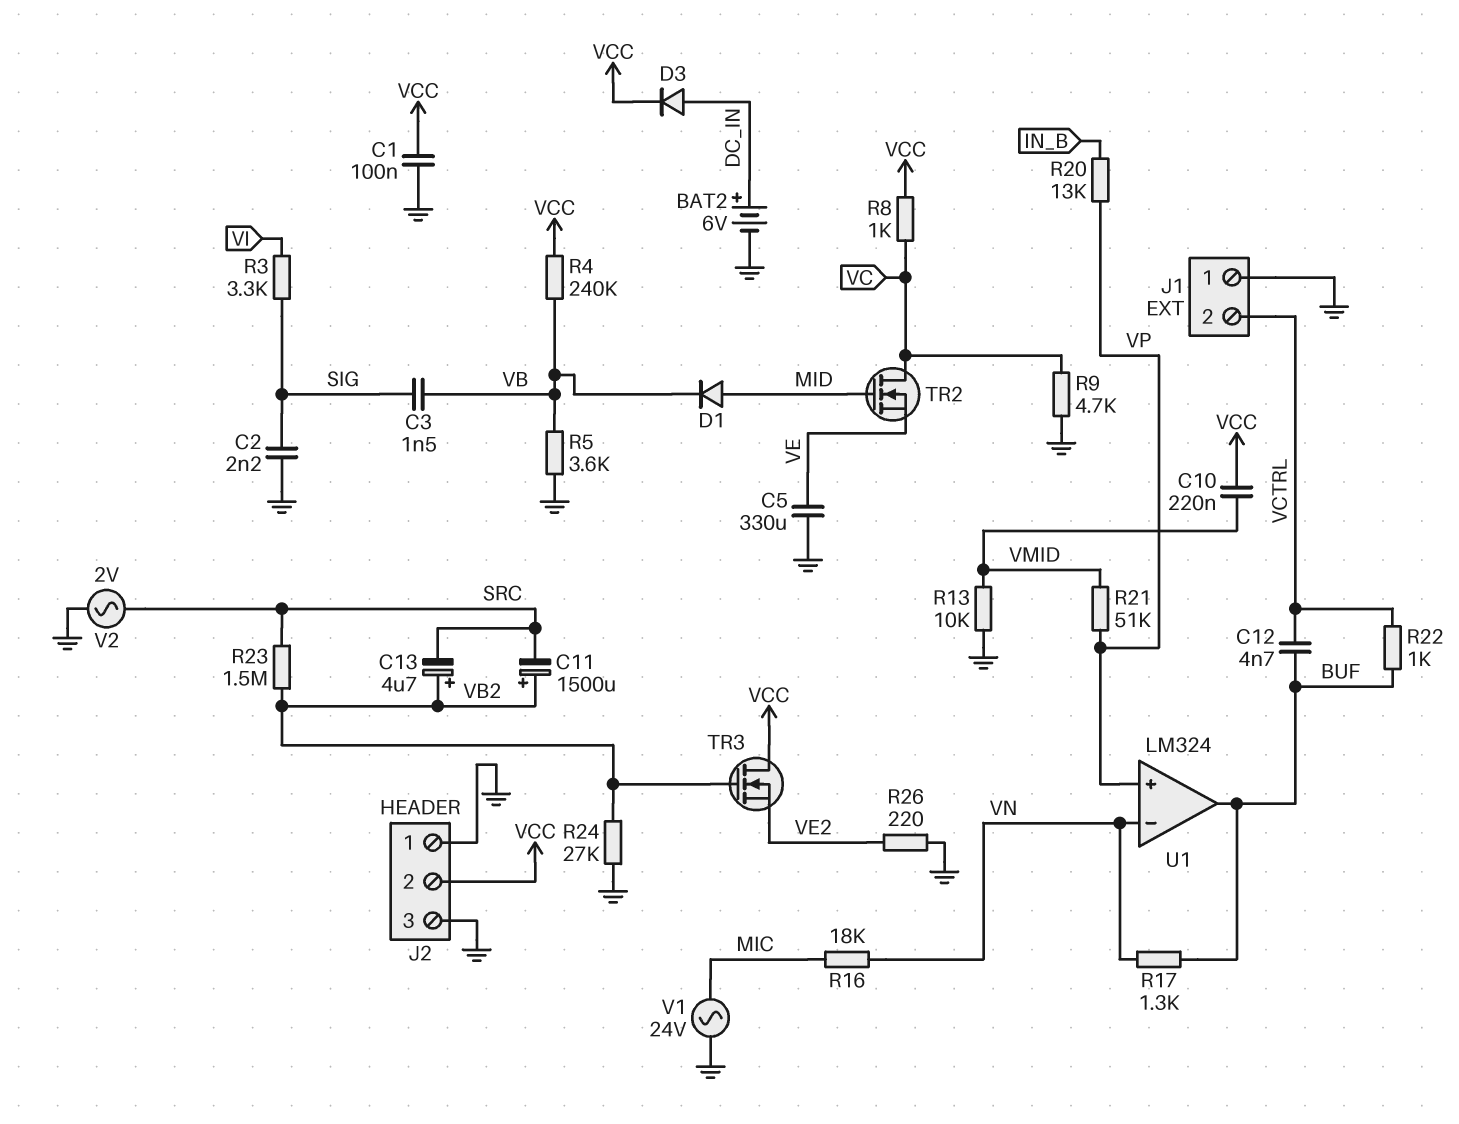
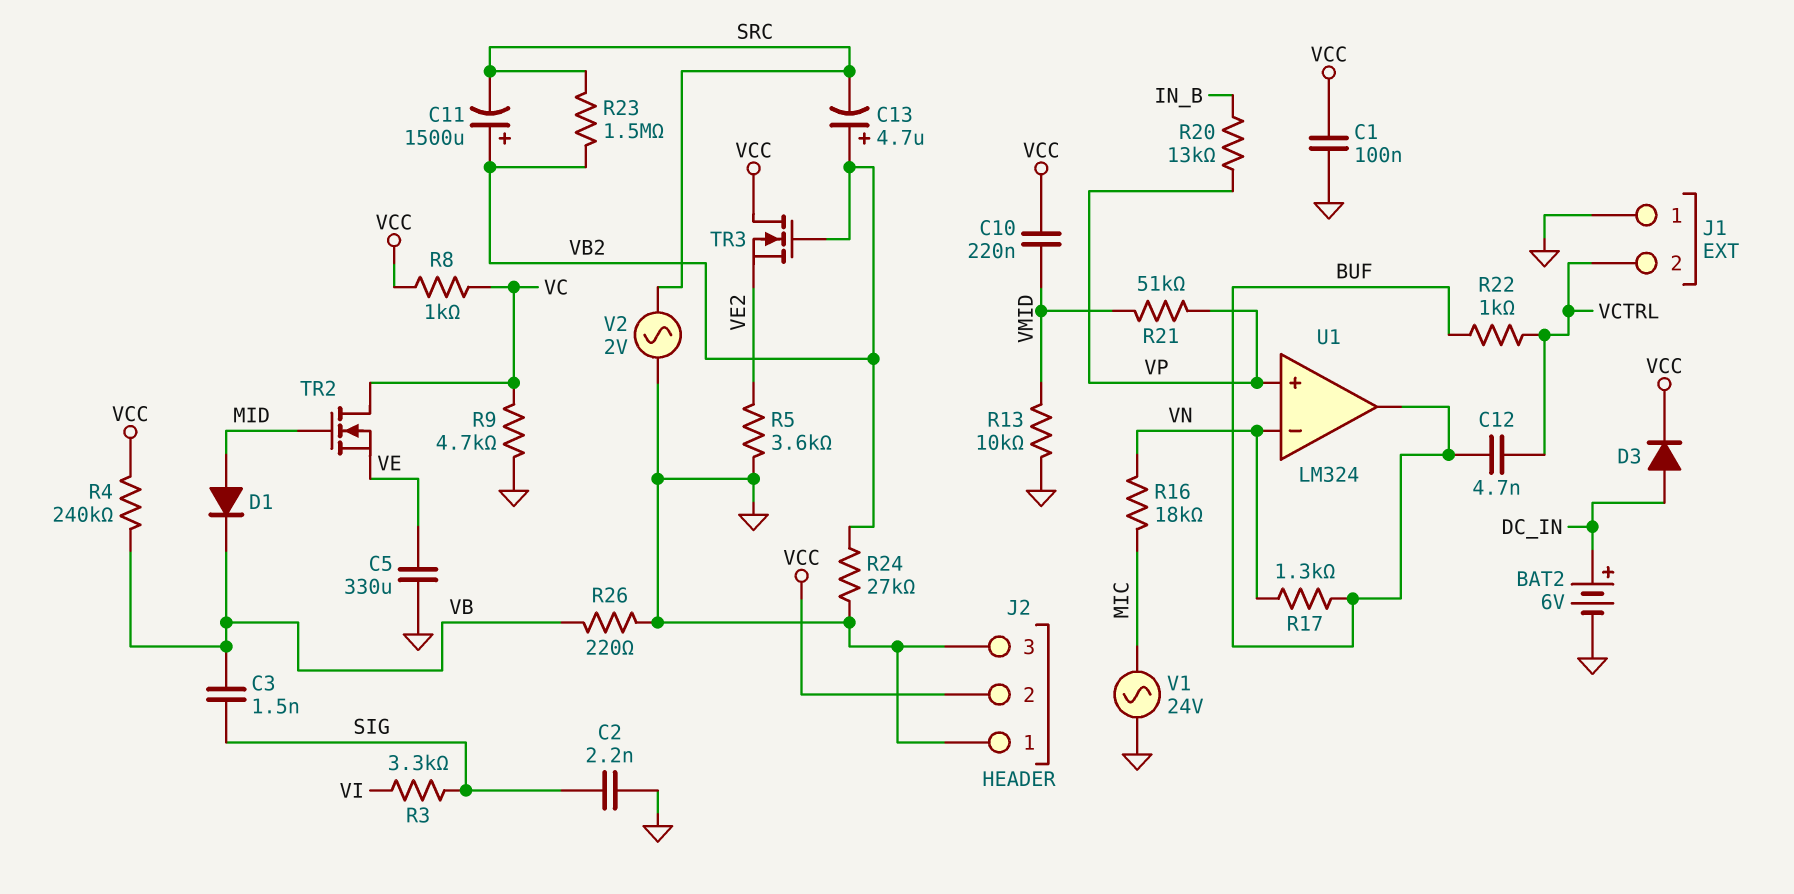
R5: 3.6k (GND, VB) -> 3.6k (GND, VE2)
R26: 220 (GND, VE2) -> 220 (GND, VB)

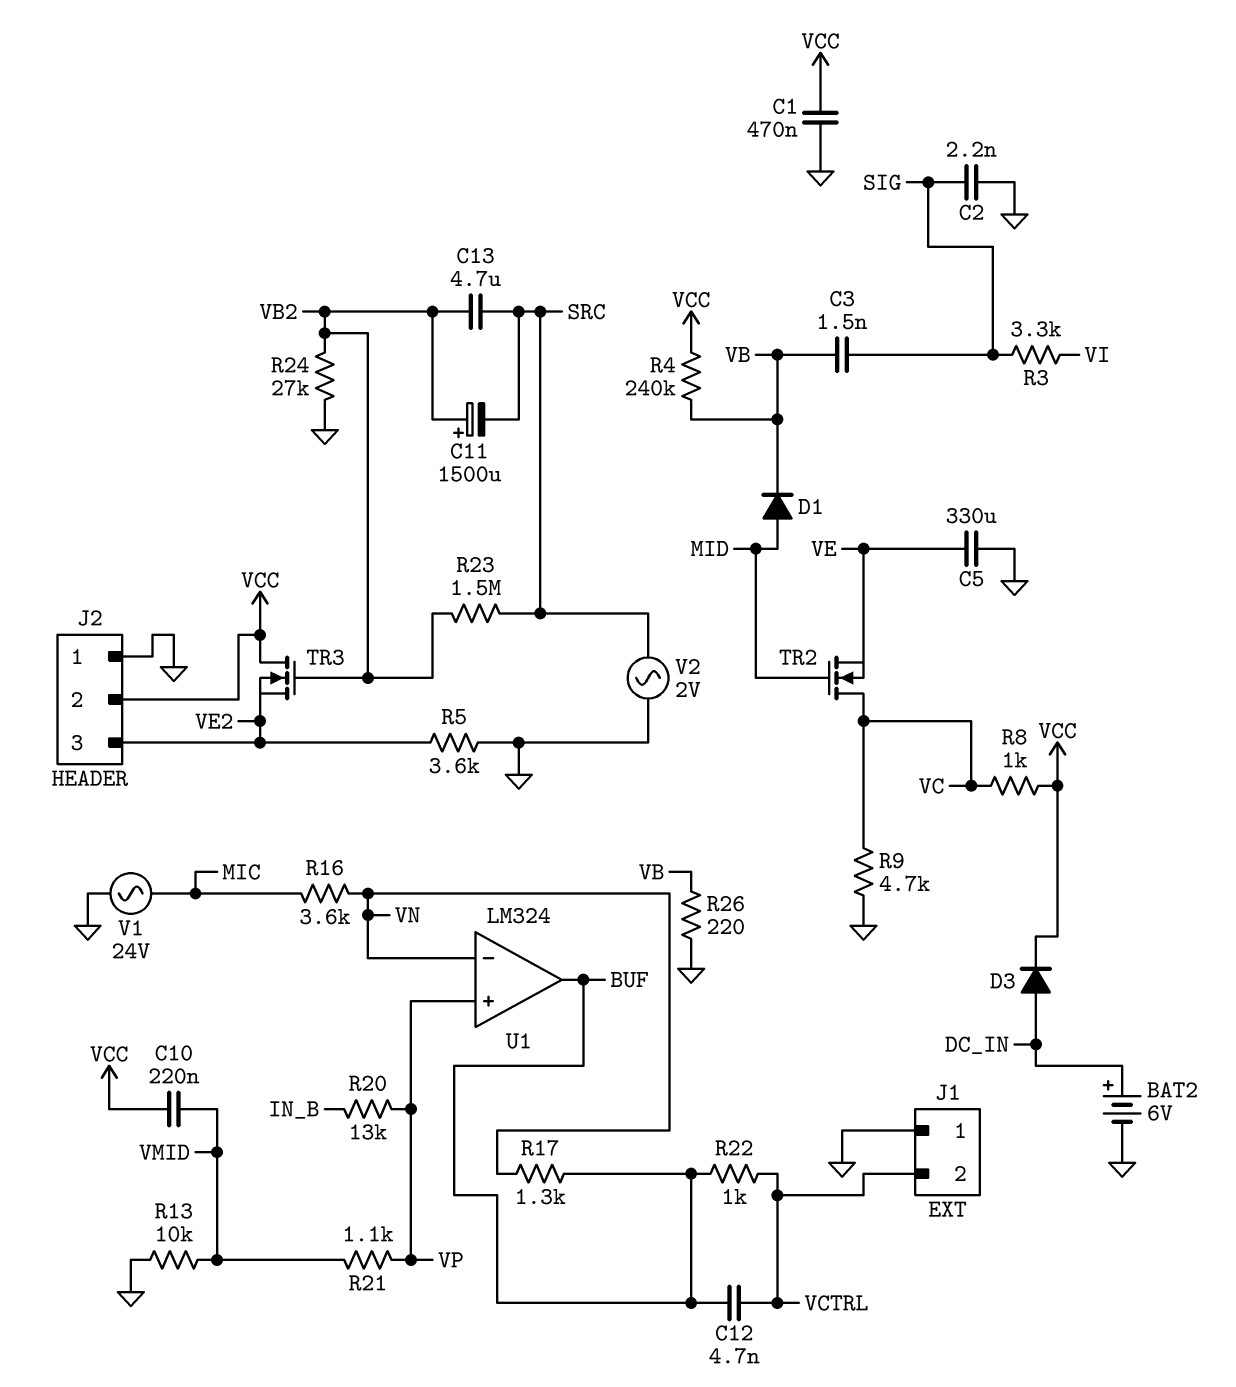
C1: 100nF (GND, VCC) -> 470nF (GND, VCC)
C13: 4.7uF (plus VB2, minus SRC) -> 4.7uF (SRC, VB2)
J2 pin 3: GND -> VE2
R16: 18k (MIC, VN) -> 3.6k (MIC, VN)
R21: 51k (VMID, VP) -> 1.1k (VMID, VP)

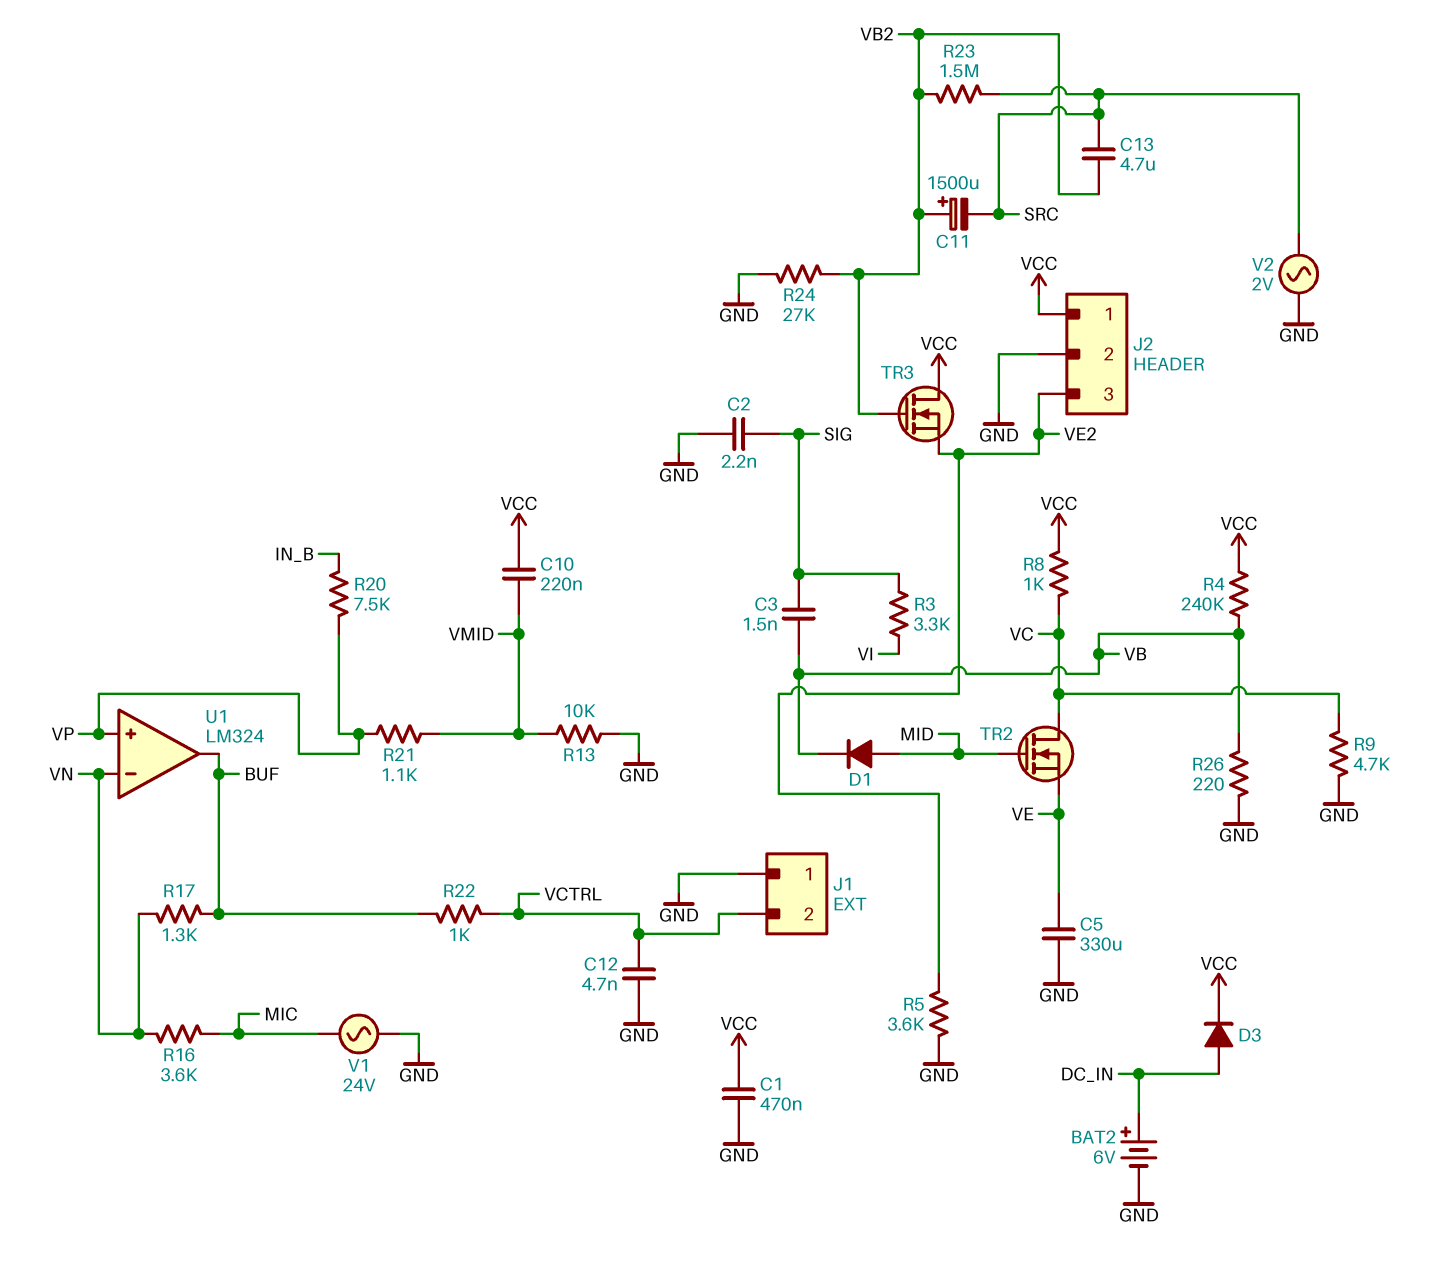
C12: 4.7nF (BUF, VCTRL) -> 4.7nF (GND, VCTRL)
J2 pin 1: GND -> VCC
J2 pin 2: VCC -> GND
R20: 13k (IN_B, VP) -> 7.5k (IN_B, VP)

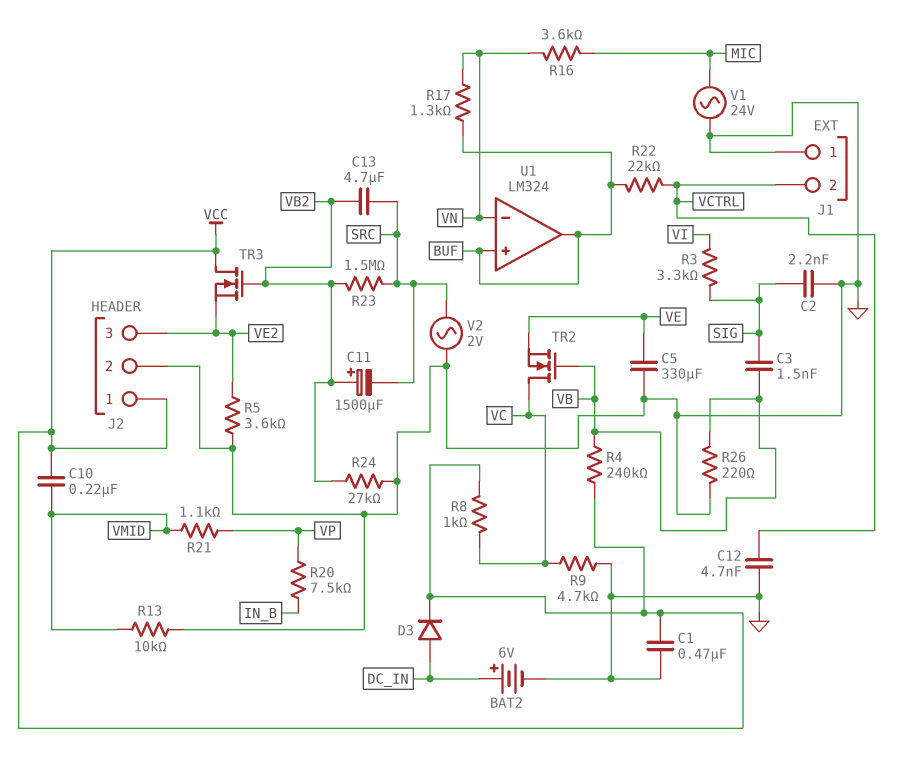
D1: diode (A MID, K VB) -> none
R22: 1k (BUF, VCTRL) -> 22k (BUF, VCTRL)
TR2: NMOS (G MID, D VC, S VE) -> NMOS (G VB, D VC, S VE)
U1 pin in+: VP -> BUF

